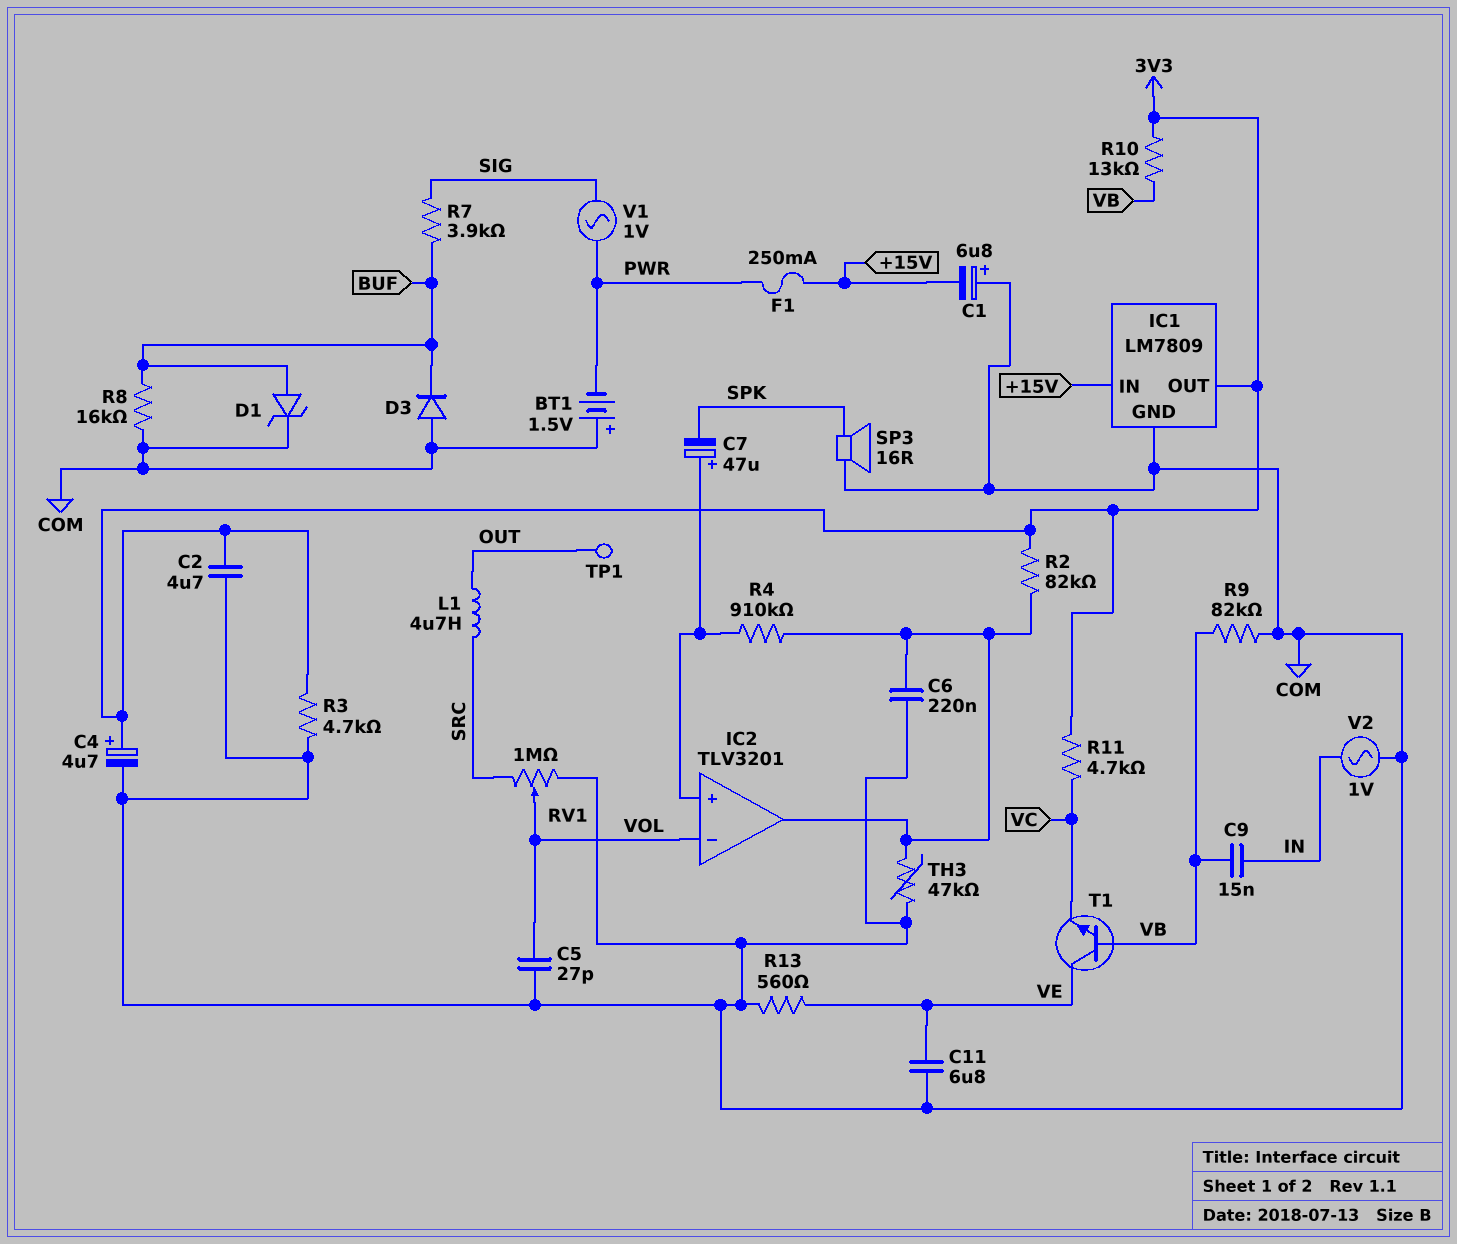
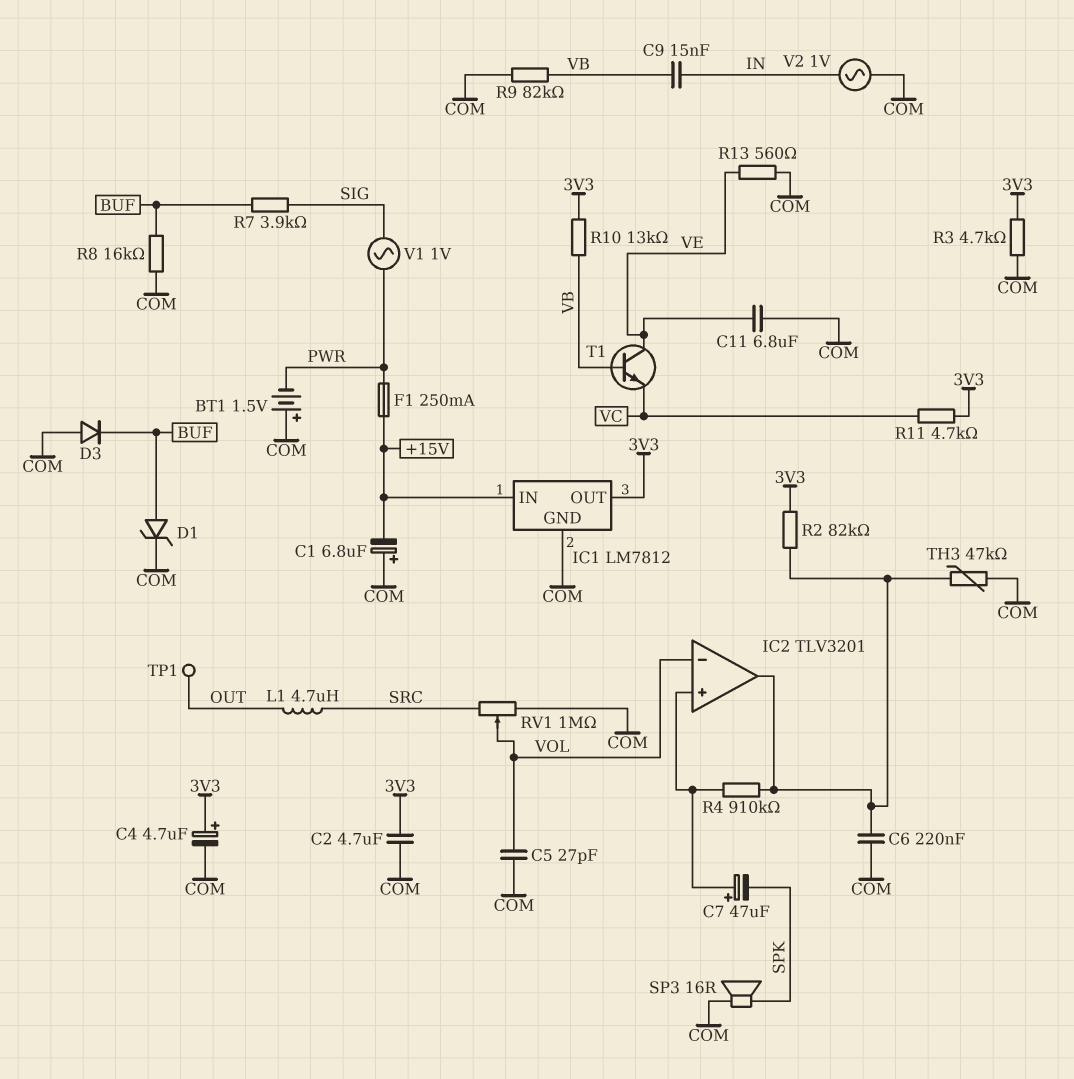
IC1: LM7809 -> LM7812

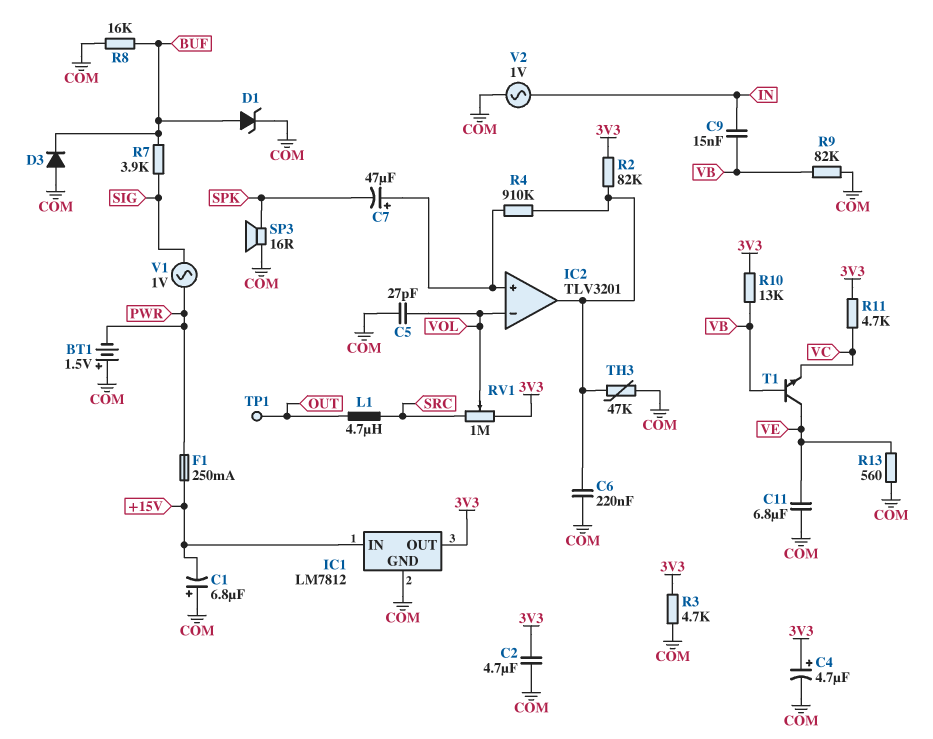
RV1: 1M (COM, SRC, wiper VOL) -> 1M (3V3, SRC, wiper VOL)

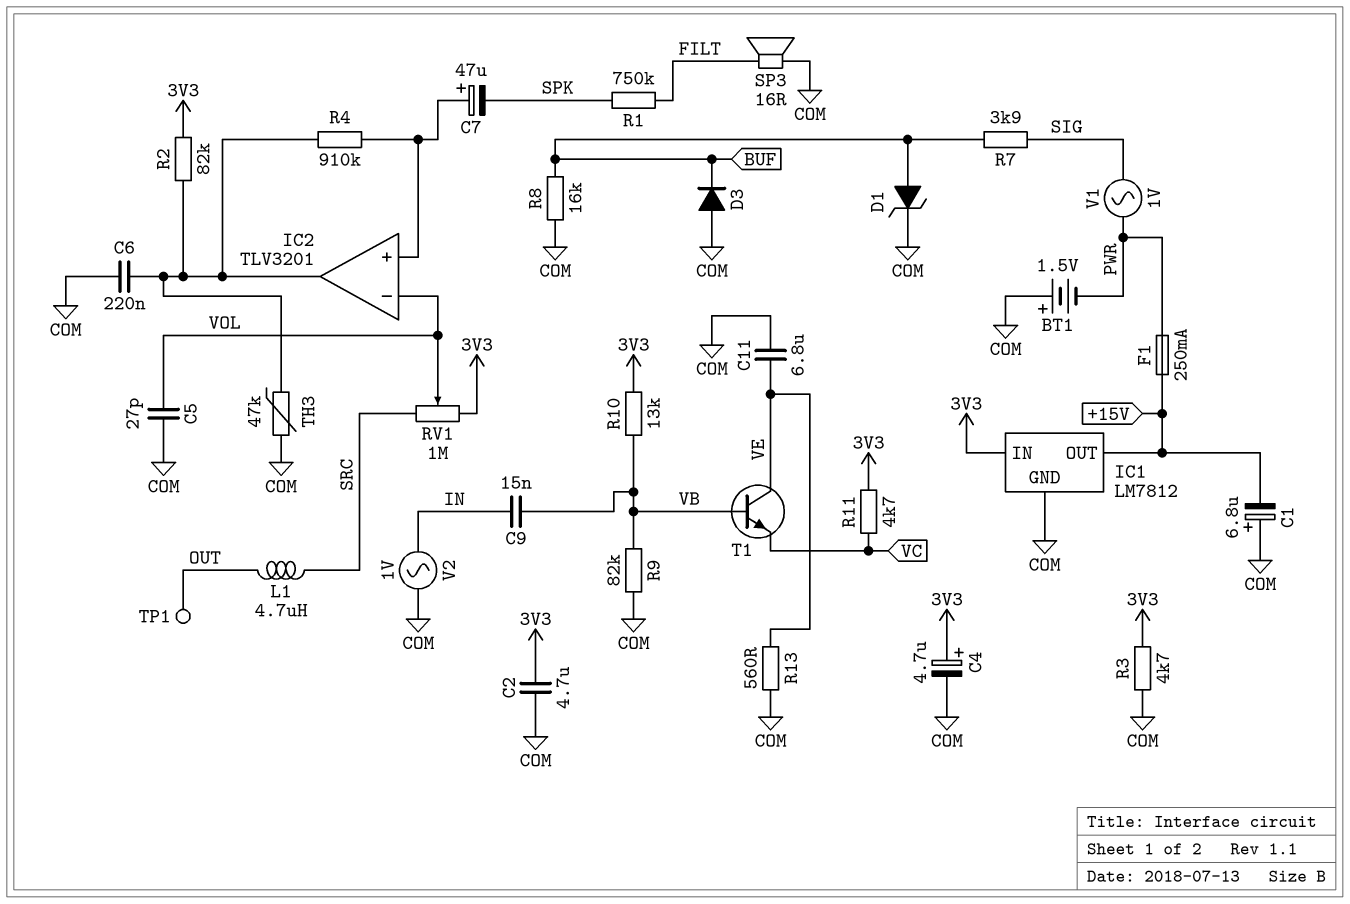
IC1 pin IN: +15V -> 3V3
IC1 pin OUT: 3V3 -> +15V
R1: none -> 750k (FILT, SPK)
SP3: speaker 16R (COM, SPK) -> speaker 16R (COM, FILT)

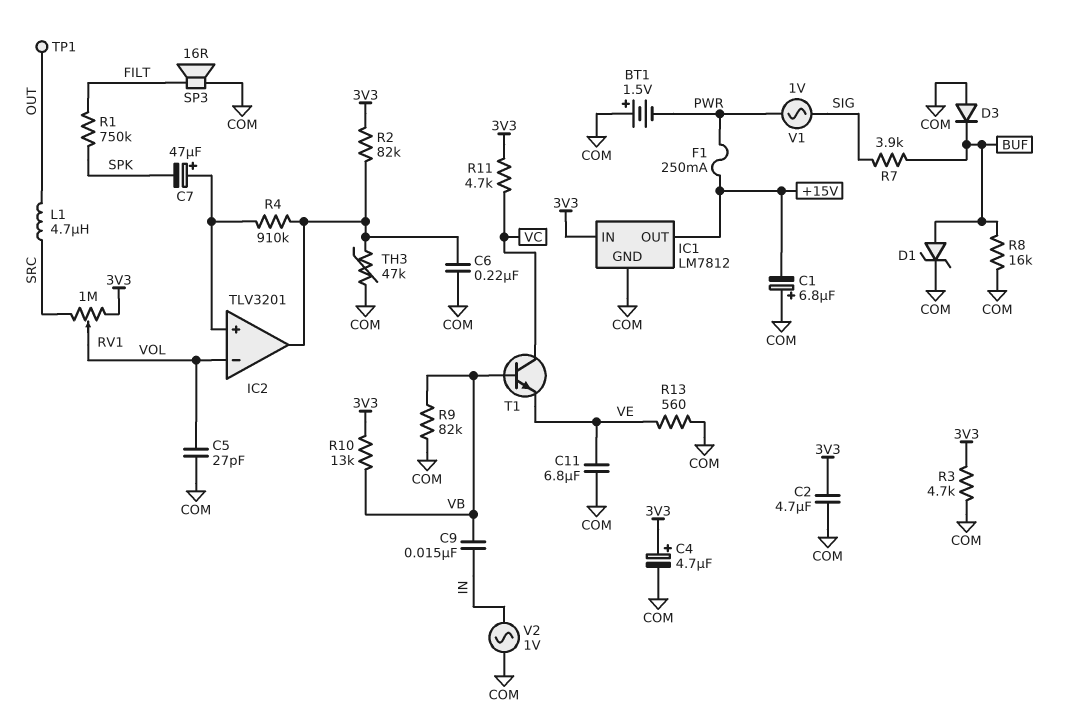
T1: NPN (B VB, C VE, E VC) -> NPN (B VB, C VC, E VE)

